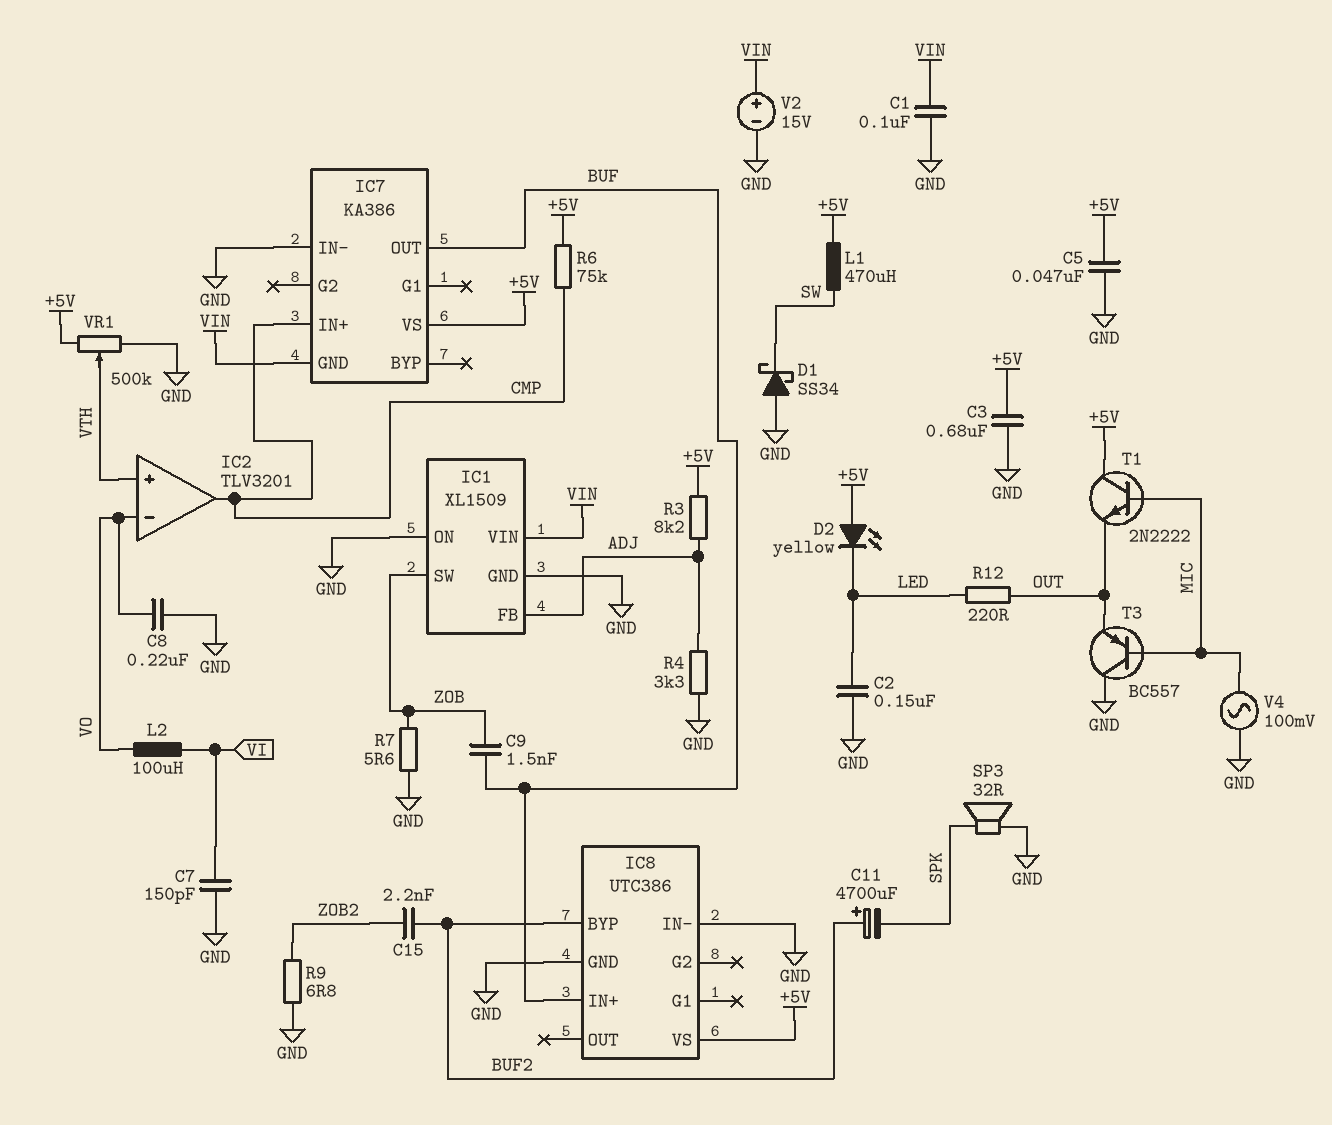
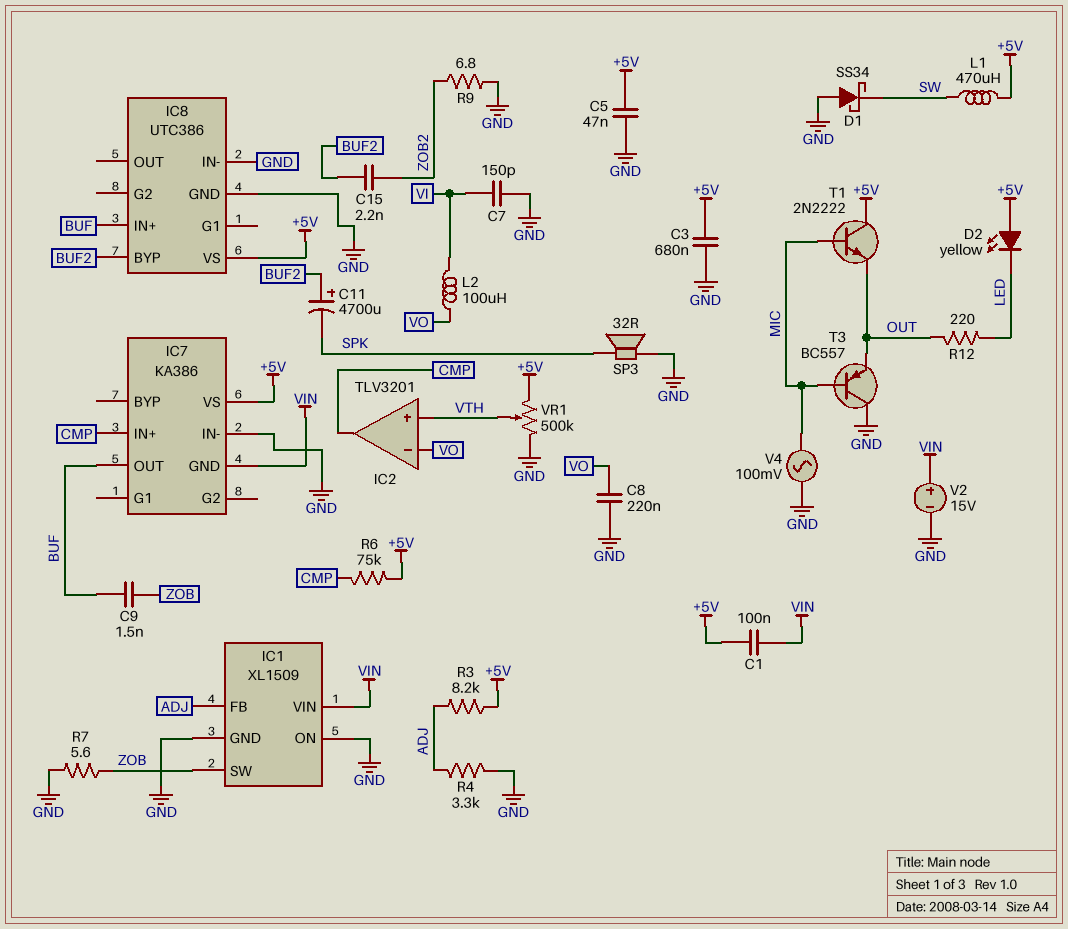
C1: 100nF (GND, VIN) -> 100nF (+5V, VIN)
C2: 150nF (GND, LED) -> none

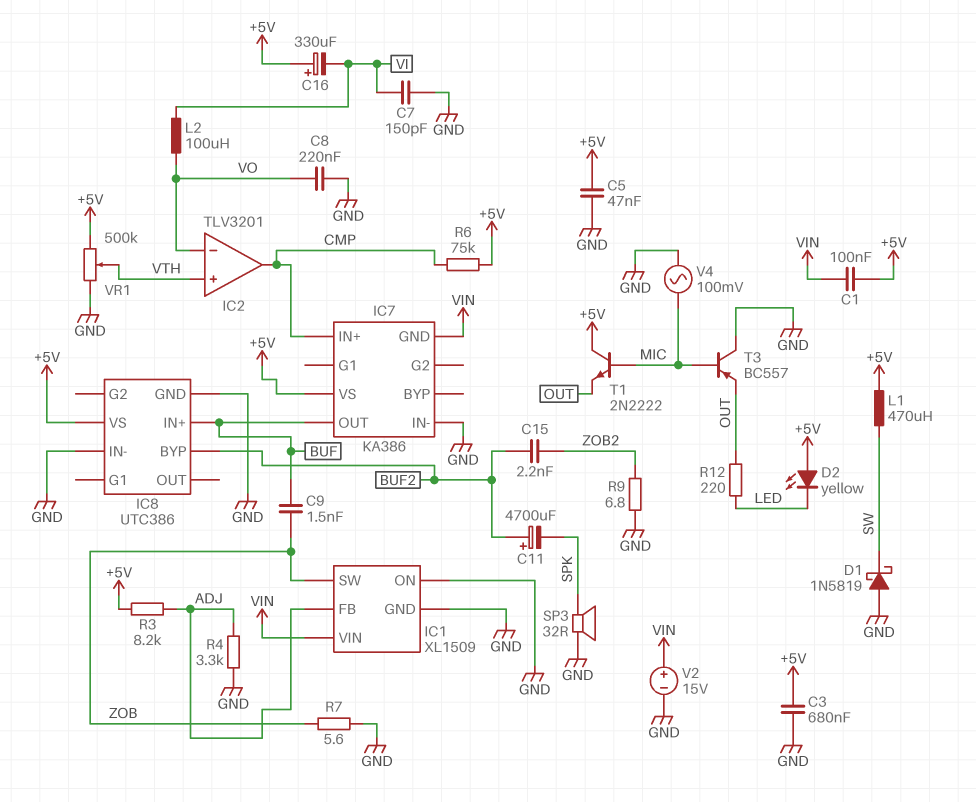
C16: none -> 330uF (plus +5V, minus VI)
D1: schottky SS34 (A GND, K SW) -> schottky 1N5819 (A GND, K SW)

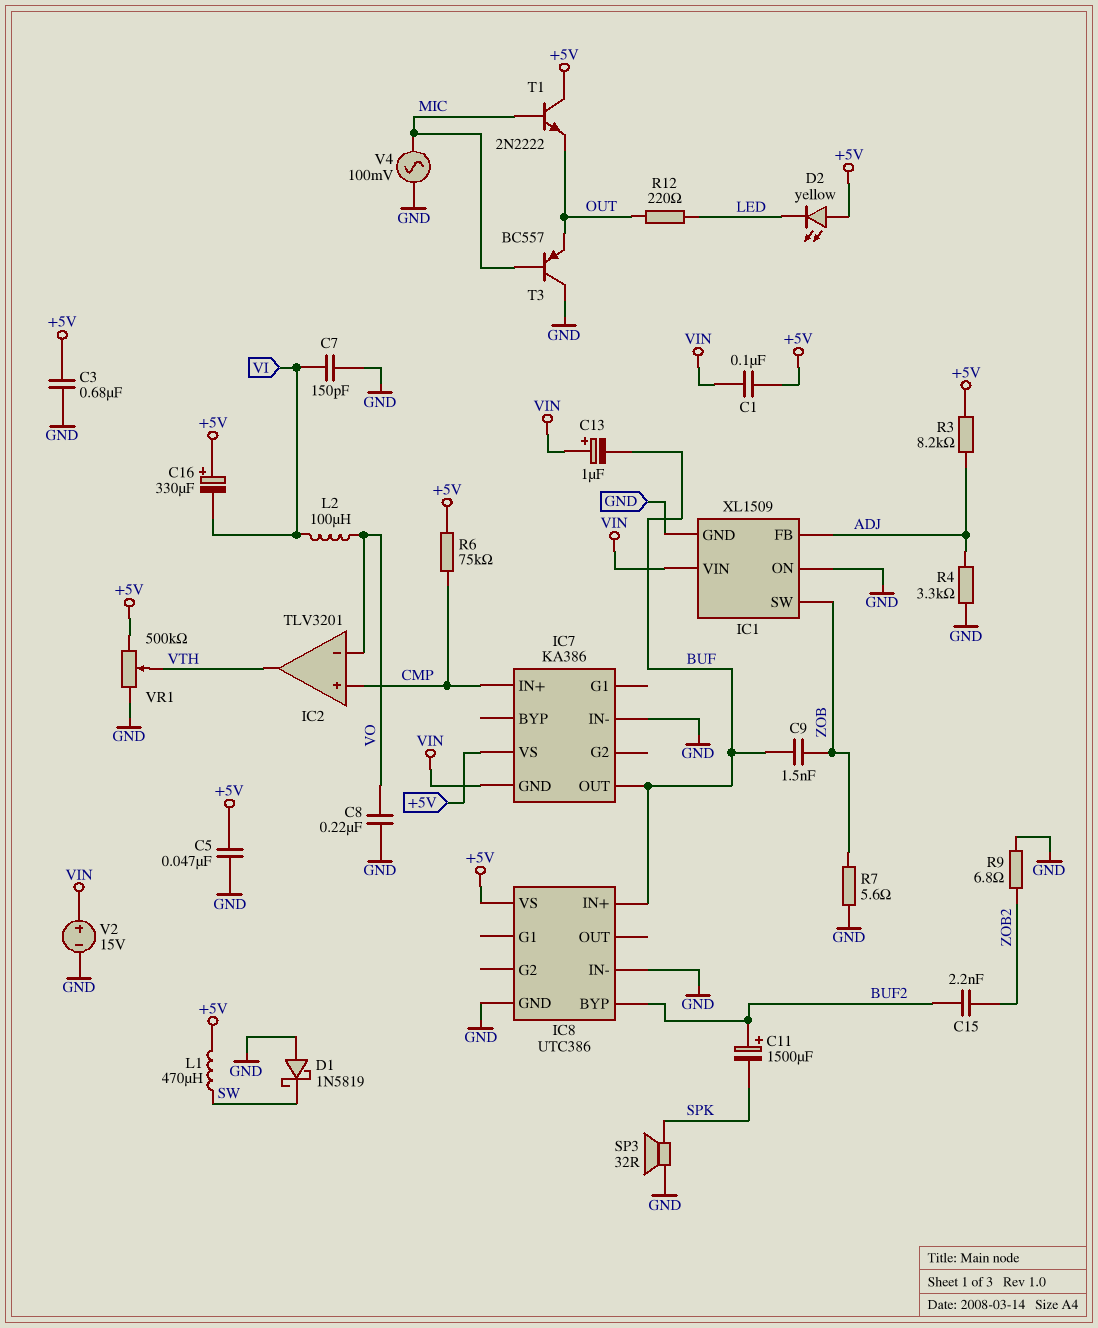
C11: 4700uF (plus BUF2, minus SPK) -> 1500uF (plus BUF2, minus SPK)
C13: none -> 1uF (plus VIN, minus BUF)
IC2 pin in+: VTH -> CMP
IC2 pin out: CMP -> VTH

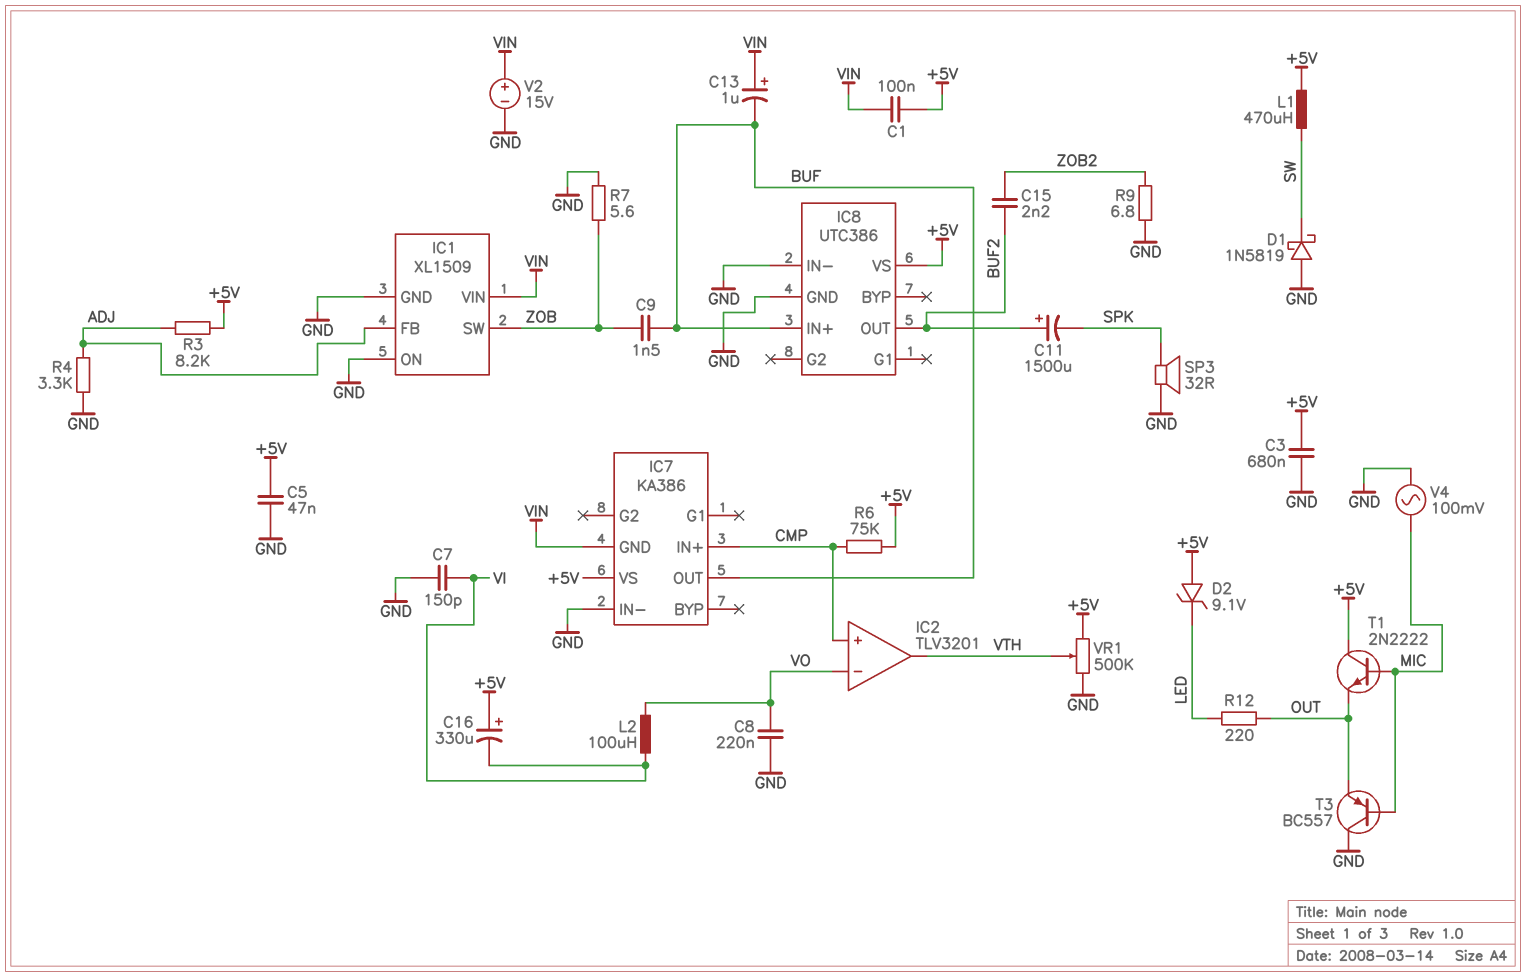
D2: LED yellow (A +5V, K LED) -> zener 9.1V (A +5V, K LED)
IC8 pin BYP: BUF2 -> none
IC8 pin OUT: none -> BUF2

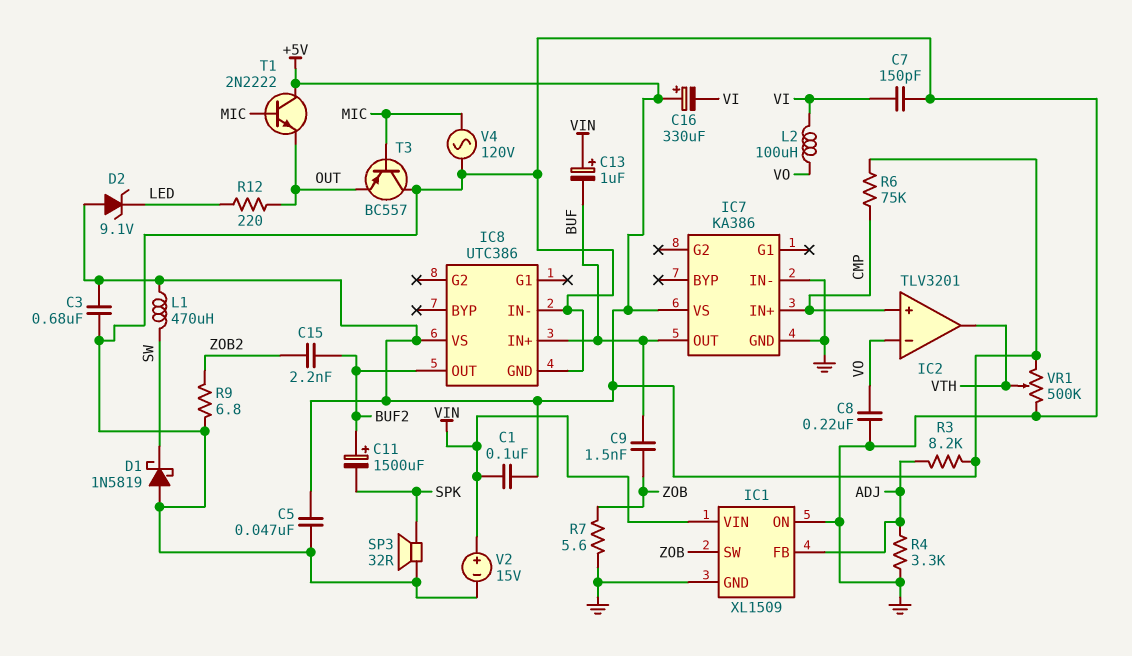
IC7 pin GND: VIN -> GND
V4: AC 100mV (GND, MIC) -> AC 120V (GND, MIC)

